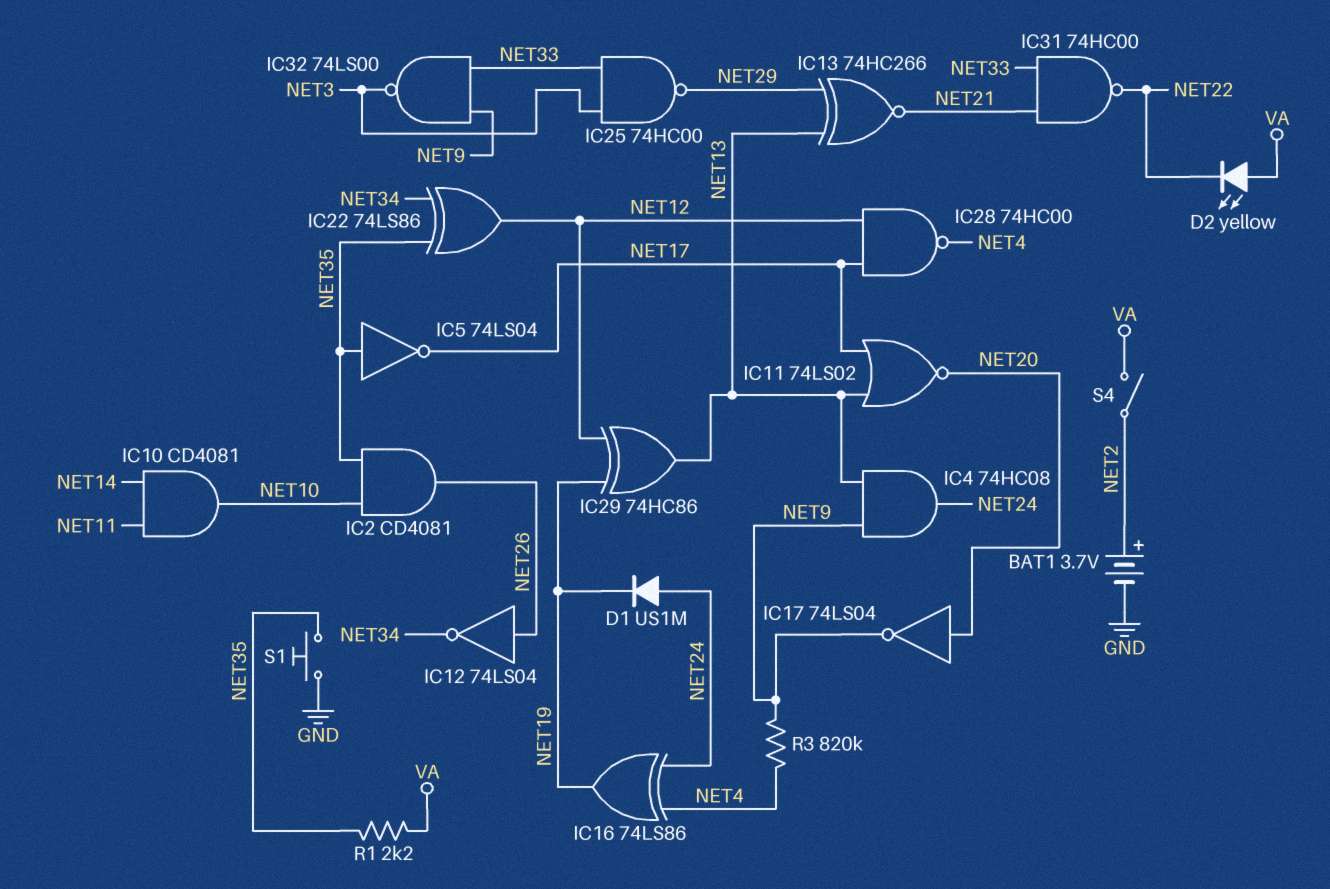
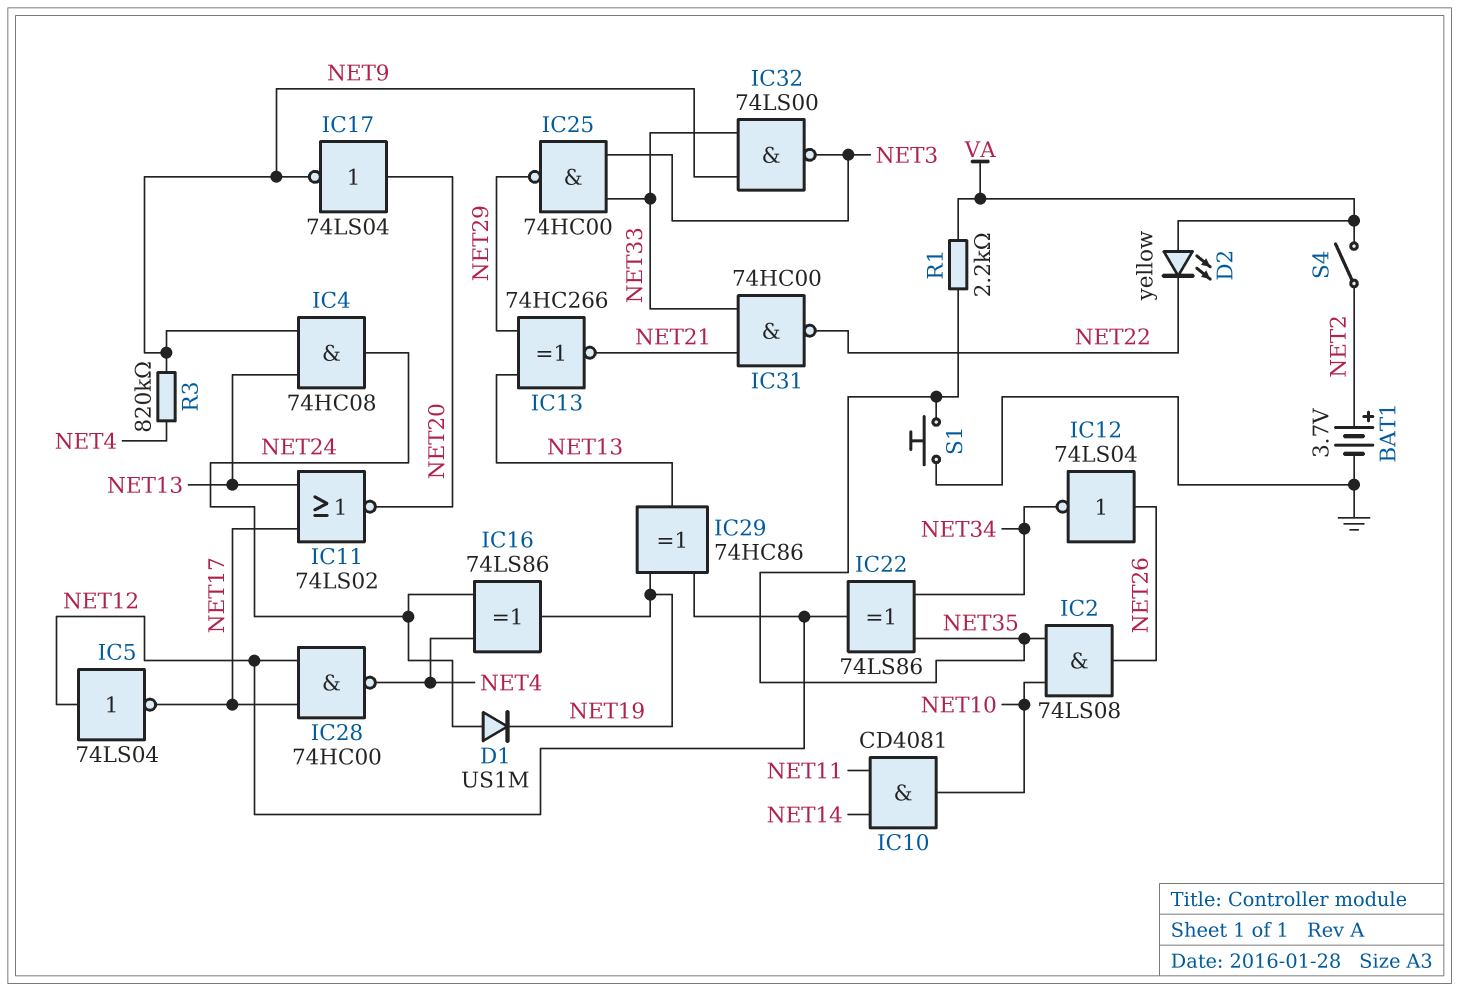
IC2: AND CD4081 (in NET10, in NET35, out NET26) -> AND 74LS08 (in NET10, in NET35, out NET26)
IC5: NOT 74LS04 (in NET35, out NET17) -> NOT 74LS04 (in NET12, out NET17)

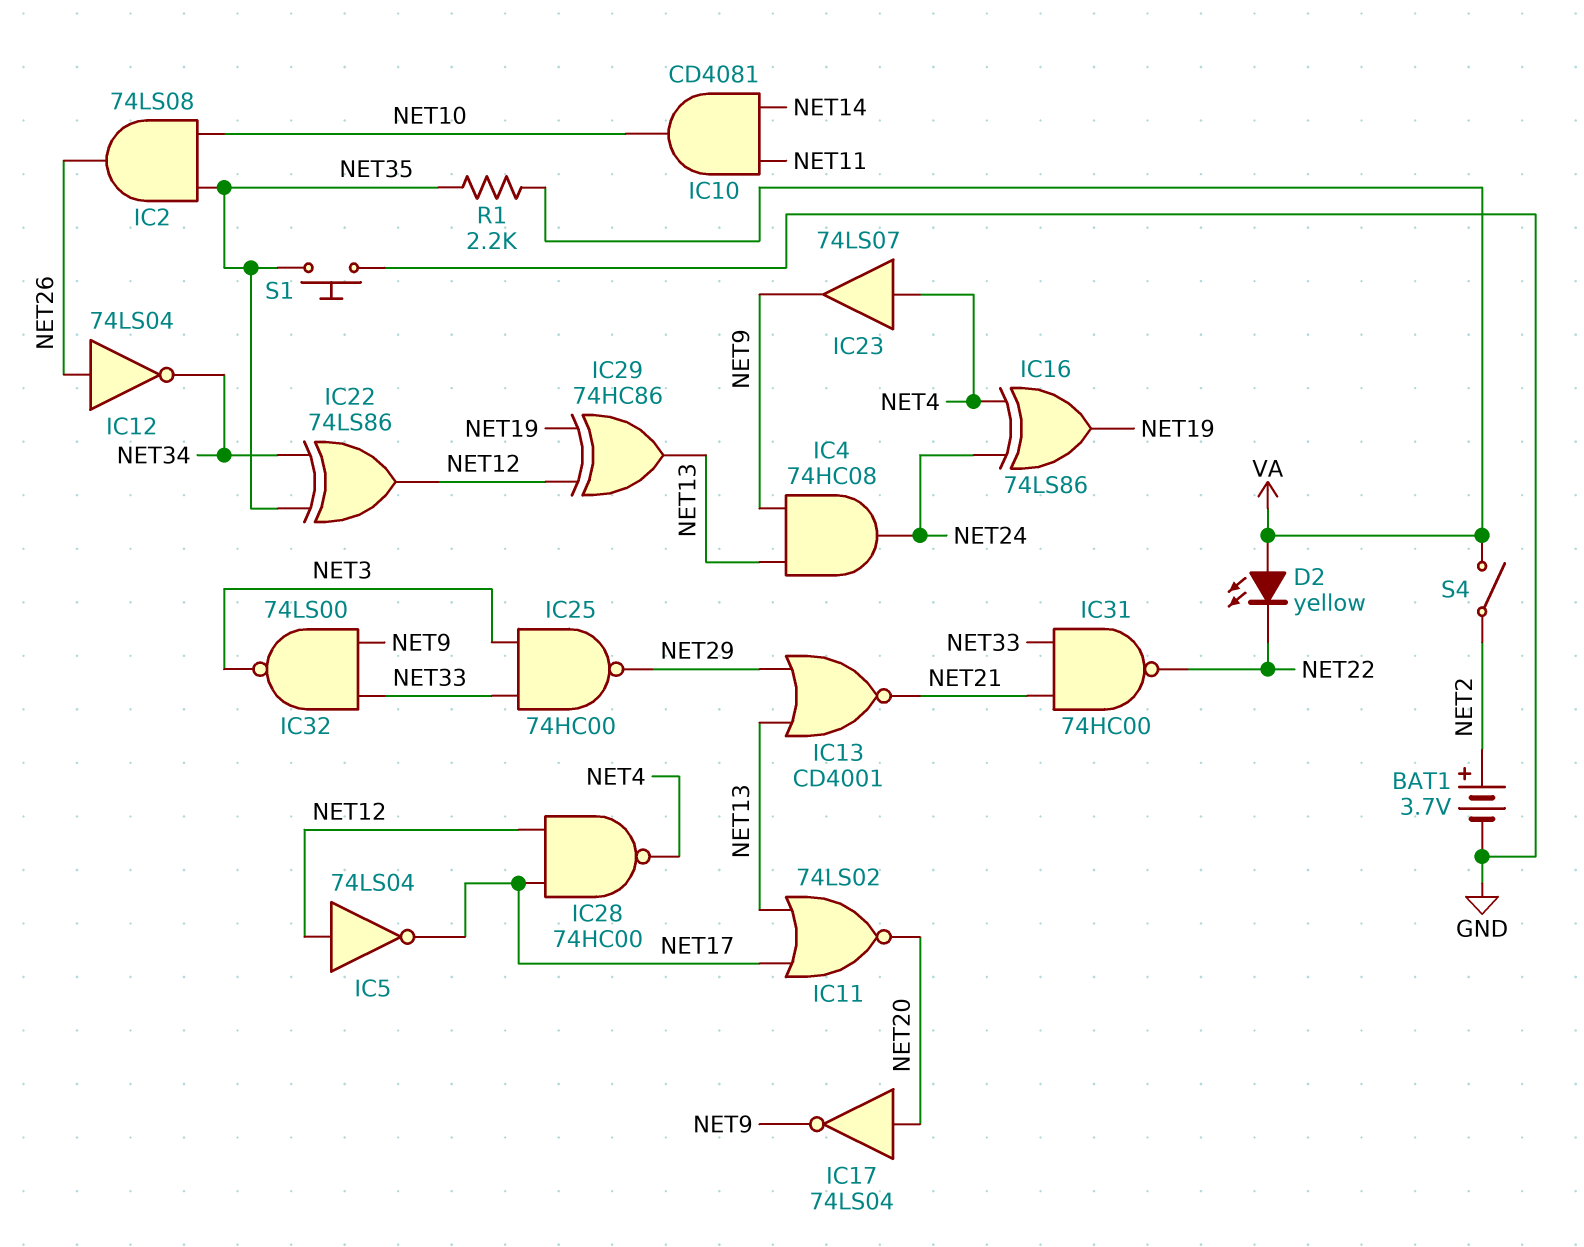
D1: diode US1M (A NET24, K NET19) -> none
IC13: XNOR 74HC266 (in NET13, in NET29, out NET21) -> NOR CD4001 (in NET13, in NET29, out NET21)
IC23: none -> buffer 74LS07 (in NET4, out NET9)
R3: 820k (NET4, NET9) -> none

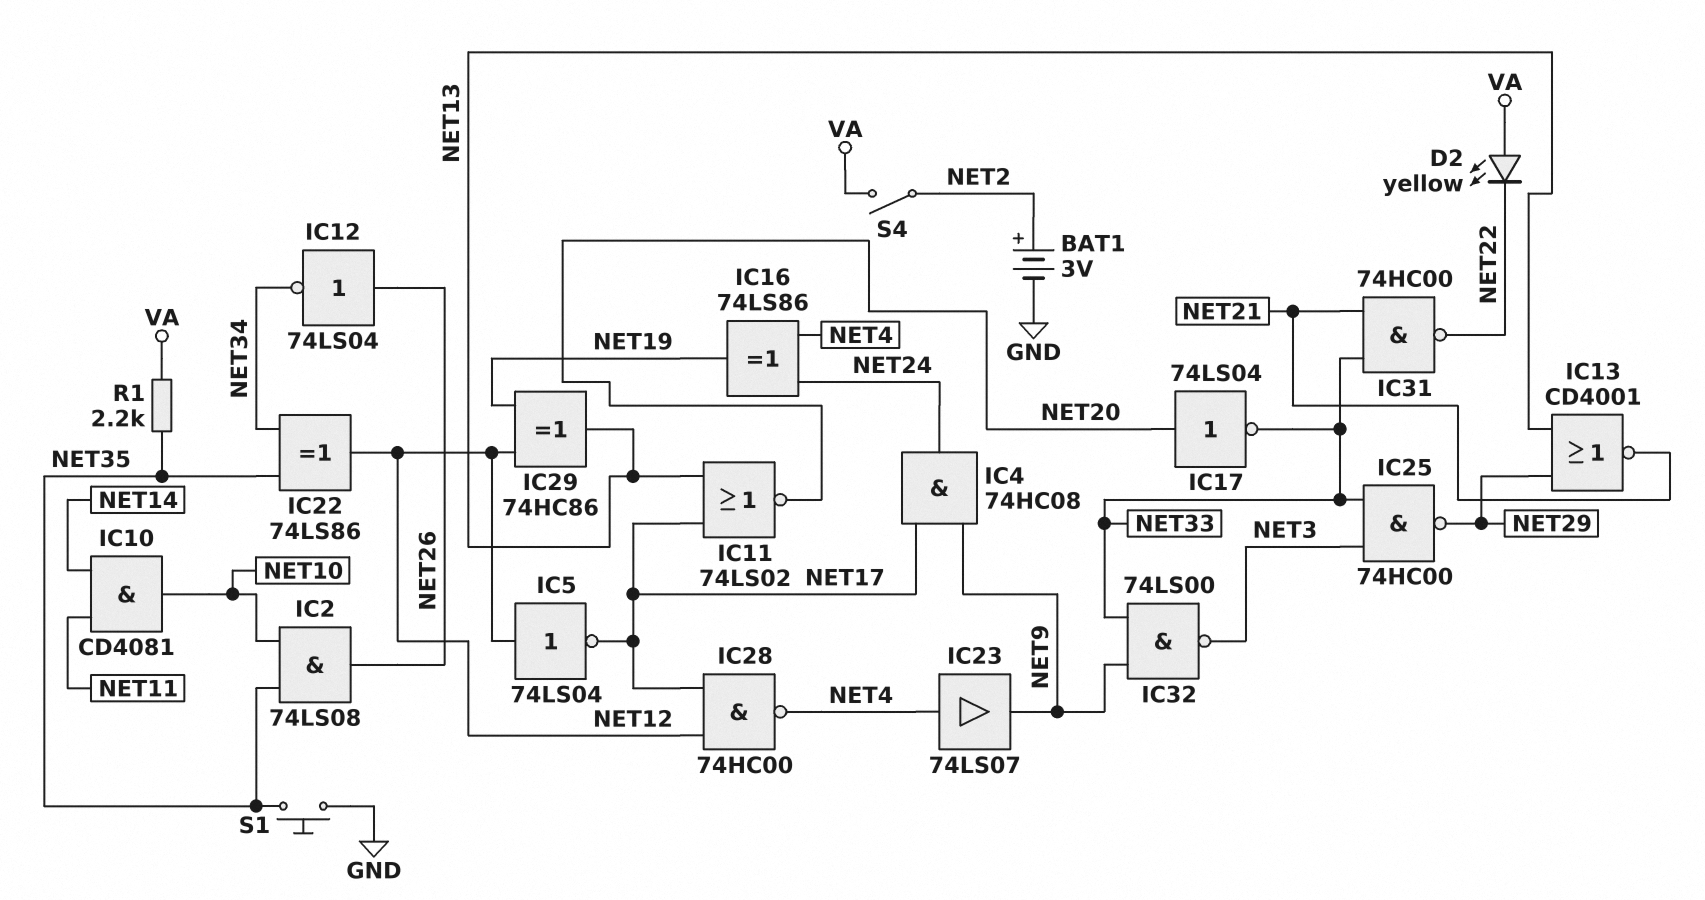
BAT1: 3.7V (plus NET2, minus GND) -> 3V (plus NET2, minus GND)
IC4: AND 74HC08 (in NET9, in NET13, out NET24) -> AND 74HC08 (in NET9, in NET17, out NET24)
IC17: NOT 74LS04 (in NET20, out NET9) -> NOT 74LS04 (in NET20, out NET33)

